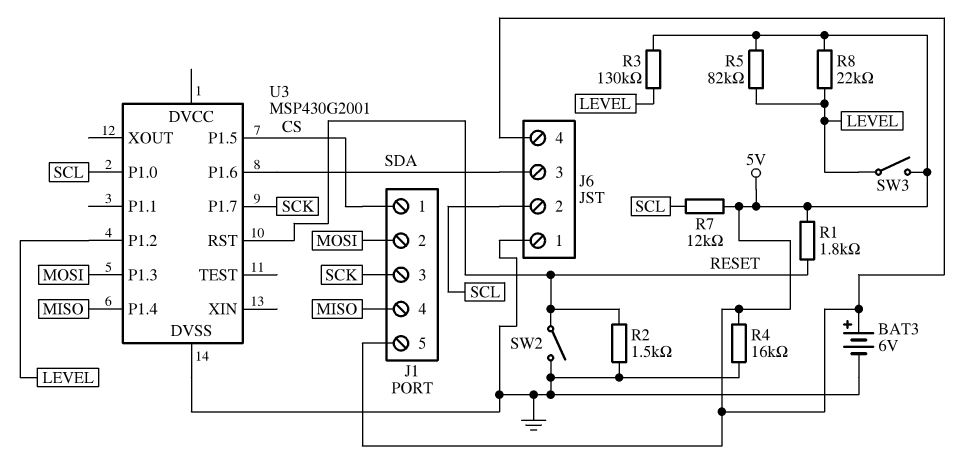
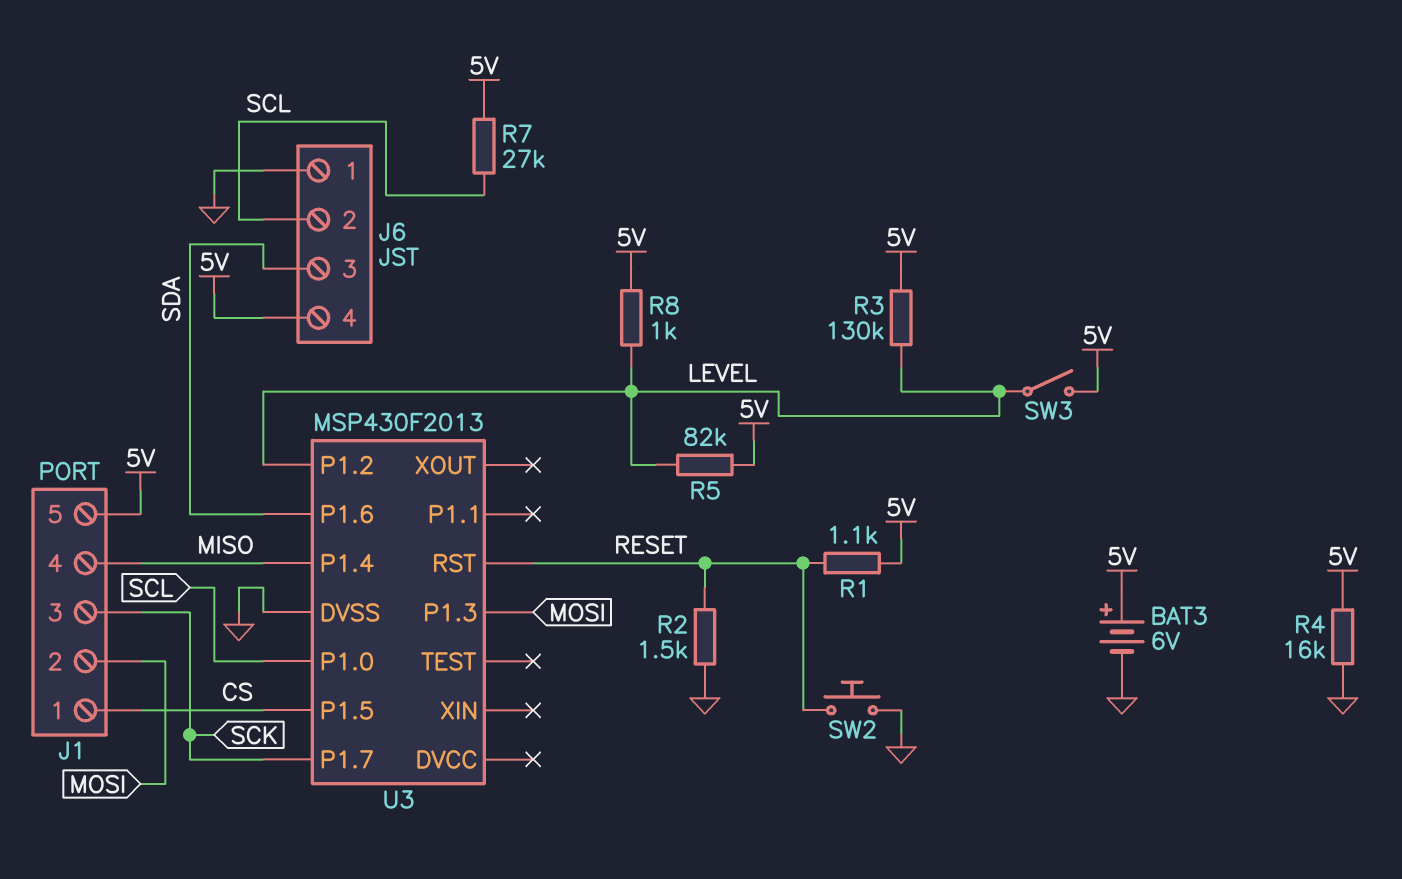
R1: 1.8k (5V, RESET) -> 1.1k (5V, RESET)
R7: 12k (5V, SCL) -> 27k (5V, SCL)
R8: 22k (5V, LEVEL) -> 1k (5V, LEVEL)
SW2: switch (GND, RESET) -> button (GND, RESET)
U3: MSP430G2001 -> MSP430F2013

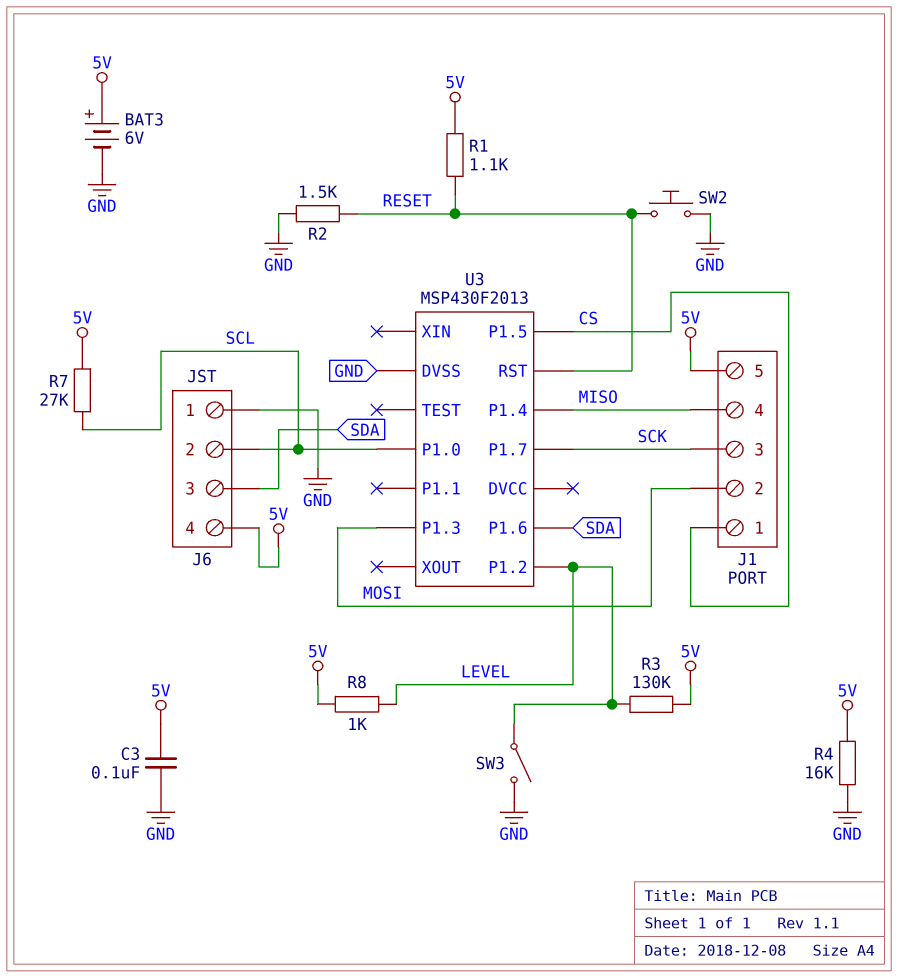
C3: none -> 100nF (5V, GND)
R5: 82k (5V, LEVEL) -> none
SW3: switch (5V, LEVEL) -> switch (GND, LEVEL)

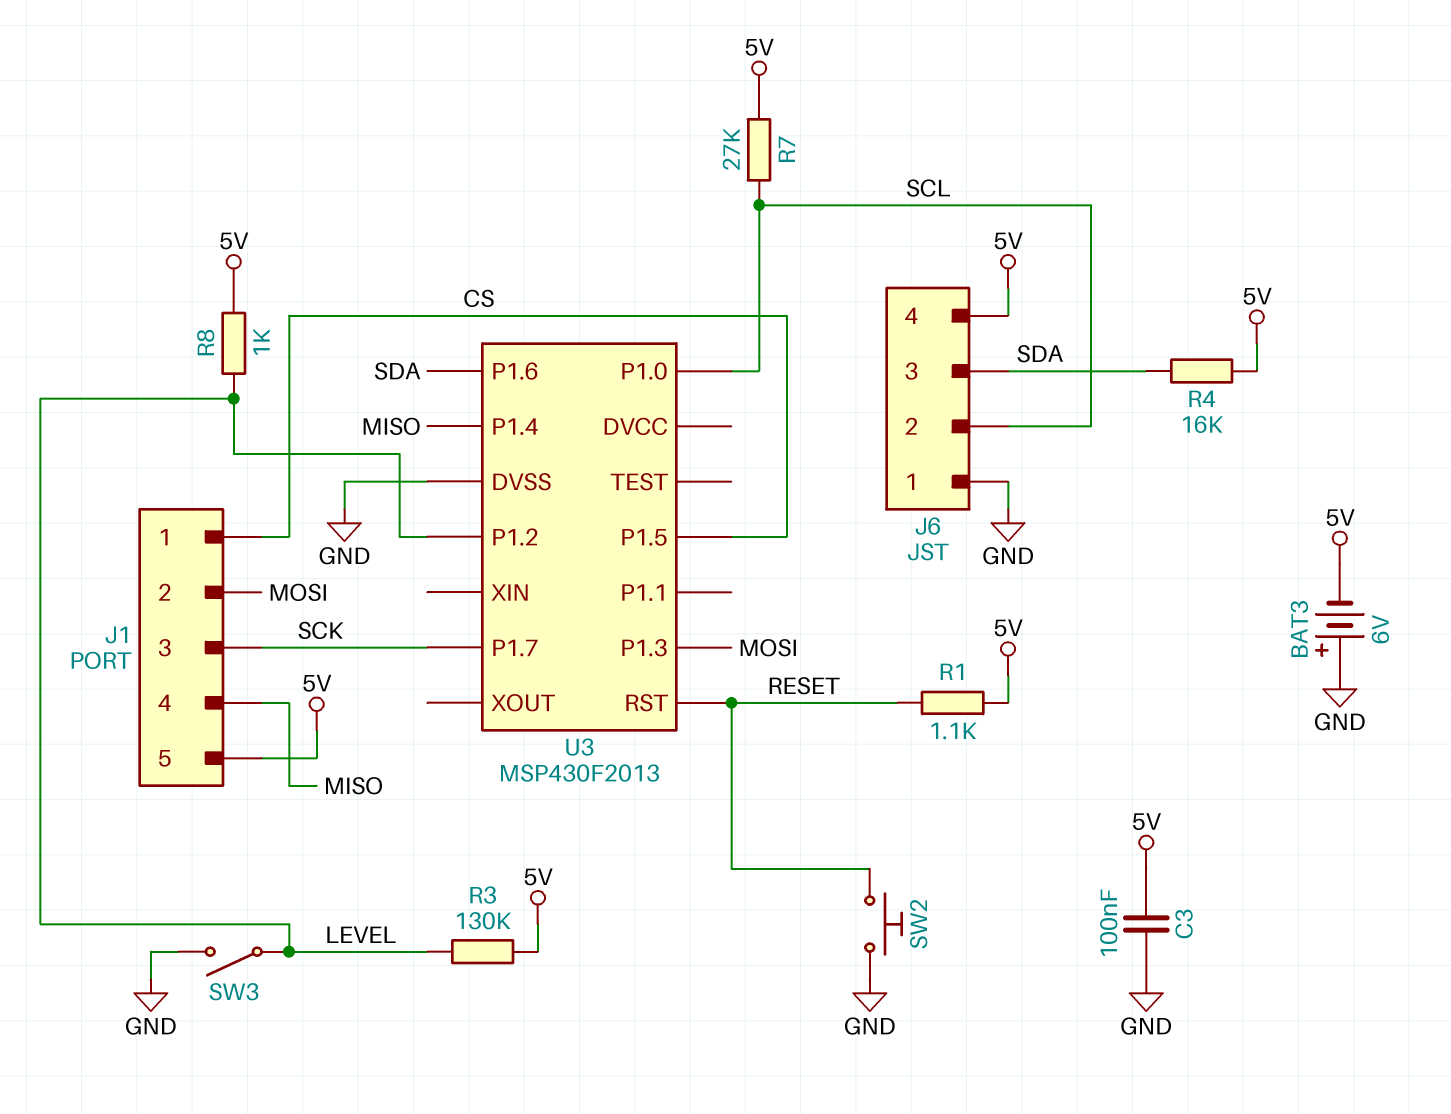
BAT3: 6V (plus 5V, minus GND) -> 6V (plus GND, minus 5V)
R2: 1.5k (GND, RESET) -> none
R4: 16k (5V, GND) -> 16k (5V, SDA)

